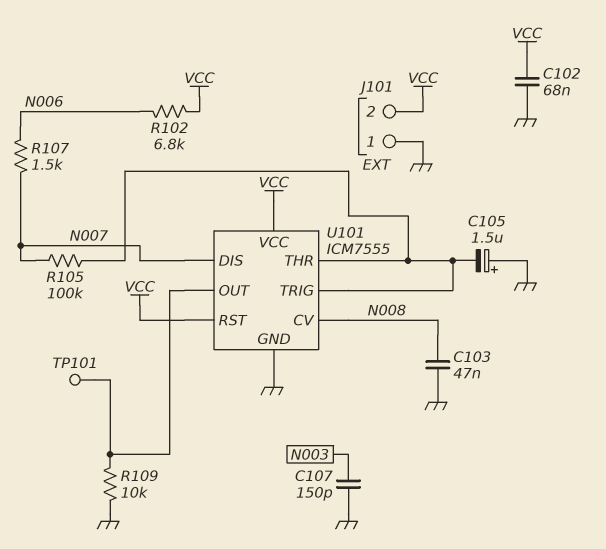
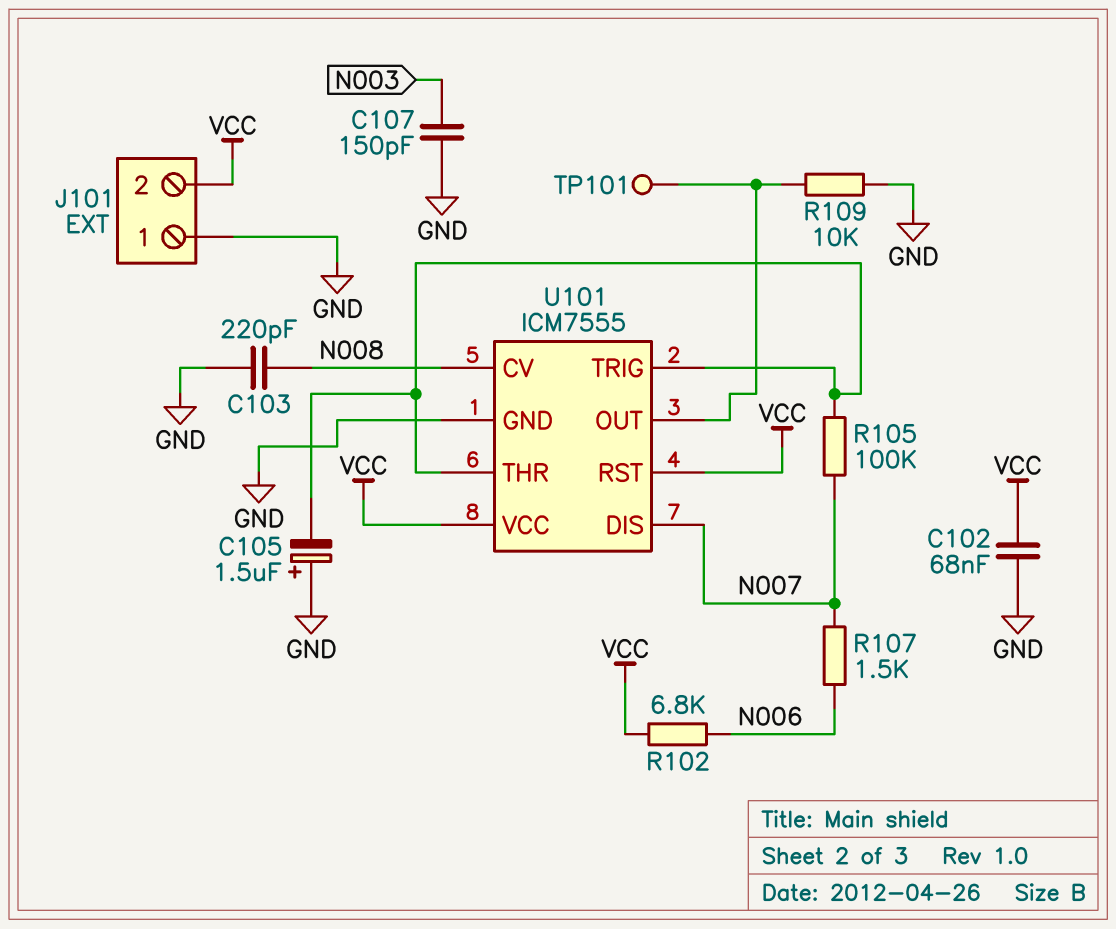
C103: 47nF (GND, N008) -> 220pF (GND, N008)

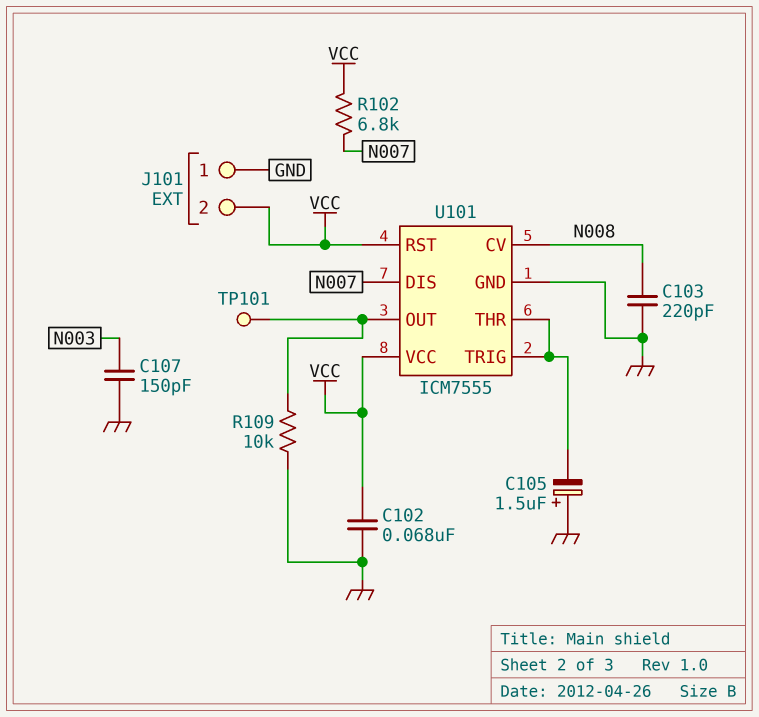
R102: 6.8k (N006, VCC) -> 6.8k (N007, VCC)
R105: 100k (N007, U101/THR) -> none
R107: 1.5k (N006, N007) -> none

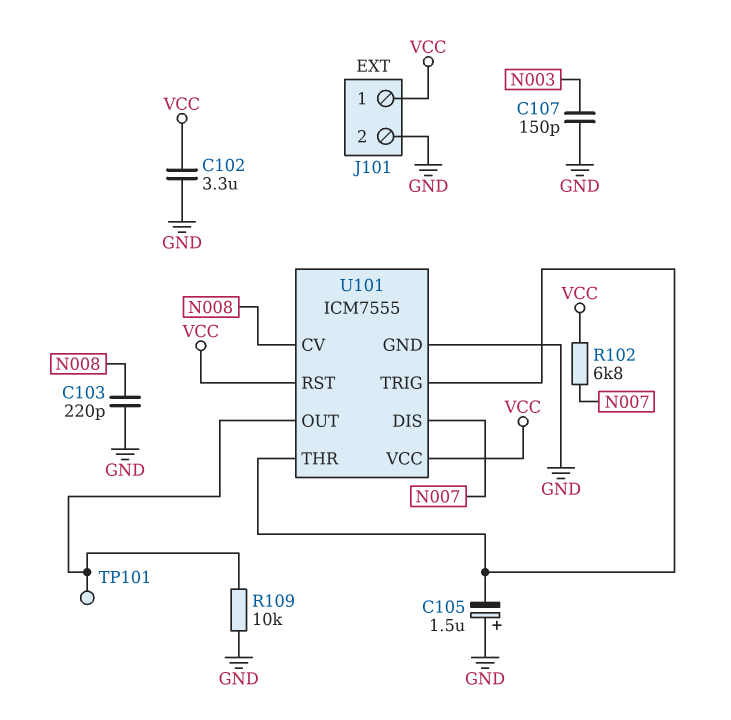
C102: 68nF (GND, VCC) -> 3.3uF (GND, VCC)
J101 pin 1: GND -> VCC
J101 pin 2: VCC -> GND

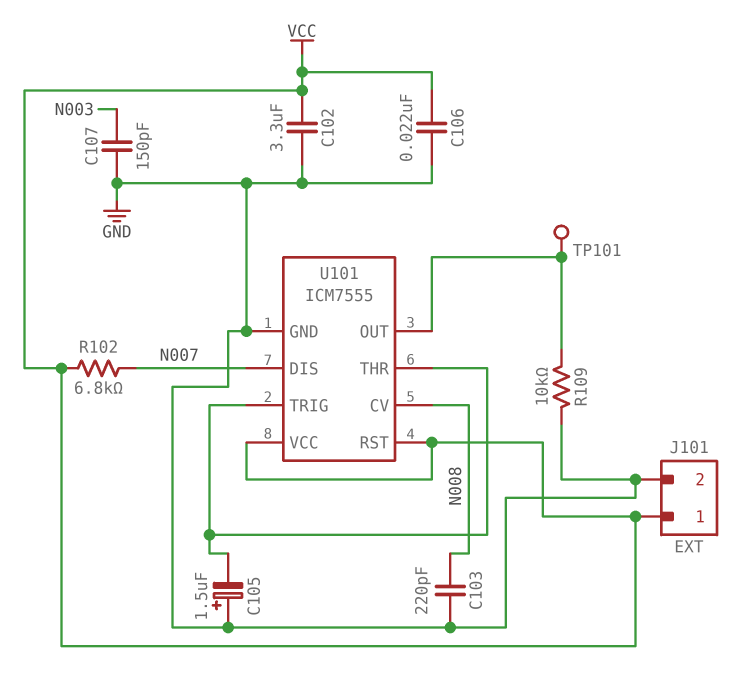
C106: none -> 22nF (GND, VCC)

